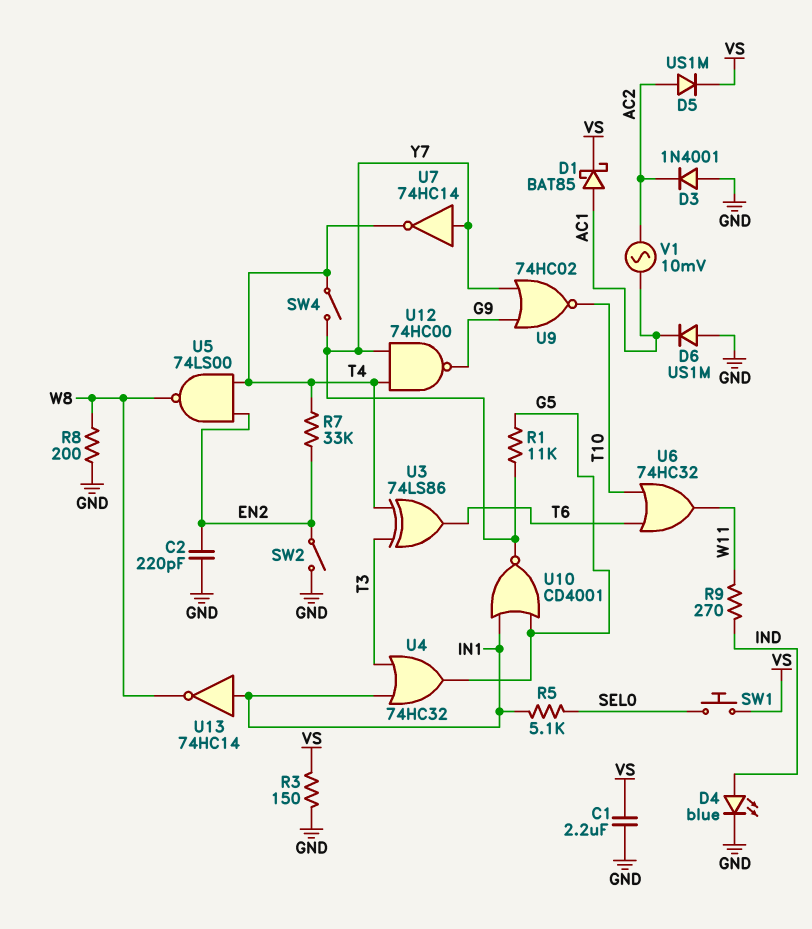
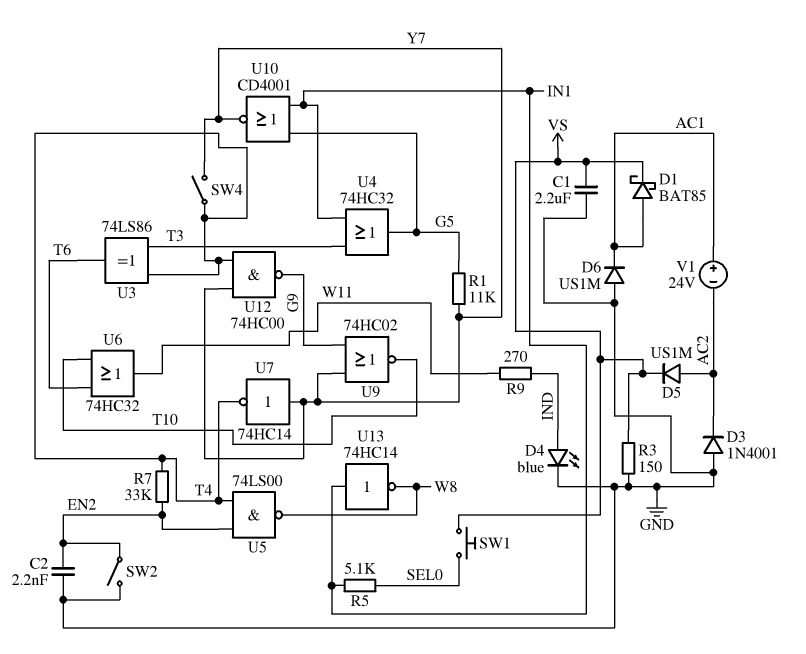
C2: 220pF (EN2, GND) -> 2.2nF (EN2, GND)
R8: 200 (GND, W8) -> none
V1: AC 10mV (AC1, AC2) -> 24V (plus AC1, minus AC2)

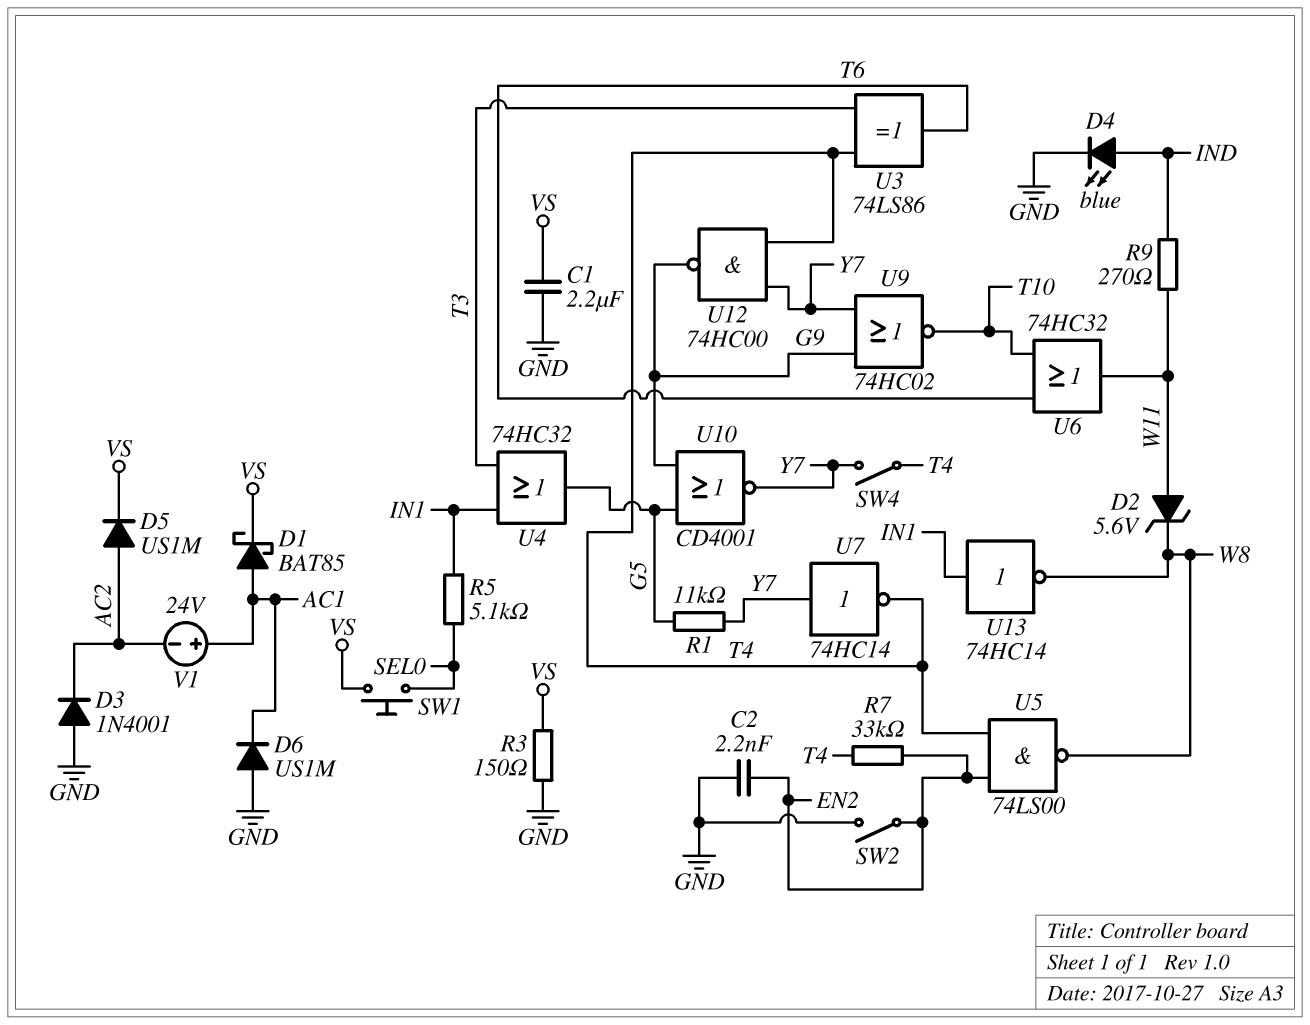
D2: none -> zener 5.6V (A W11, K W8)
U10: NOR CD4001 (in G5, in IN1, out Y7) -> NOR CD4001 (in G5, in G9, out Y7)

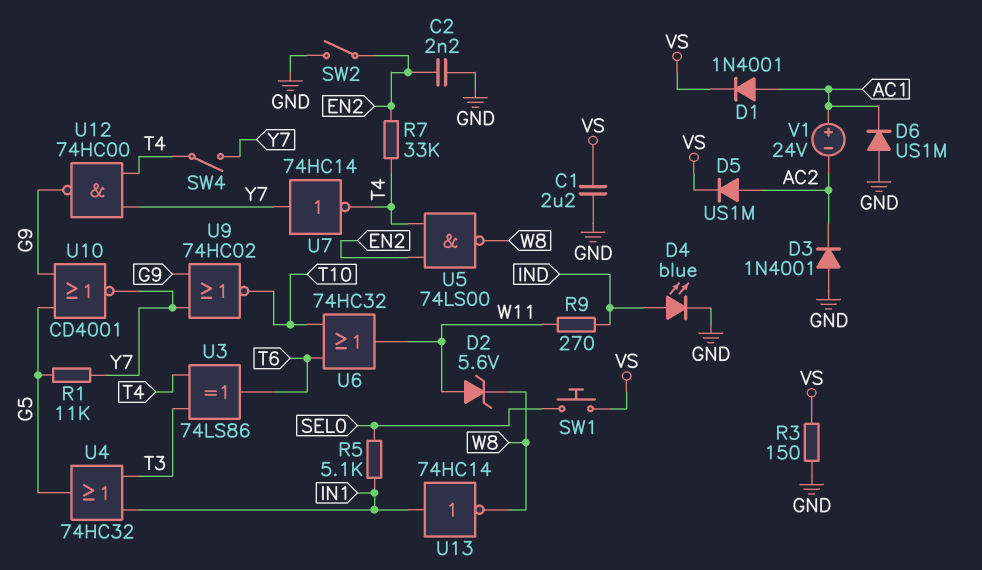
D1: schottky BAT85 (A AC1, K VS) -> diode 1N4001 (A AC1, K VS)

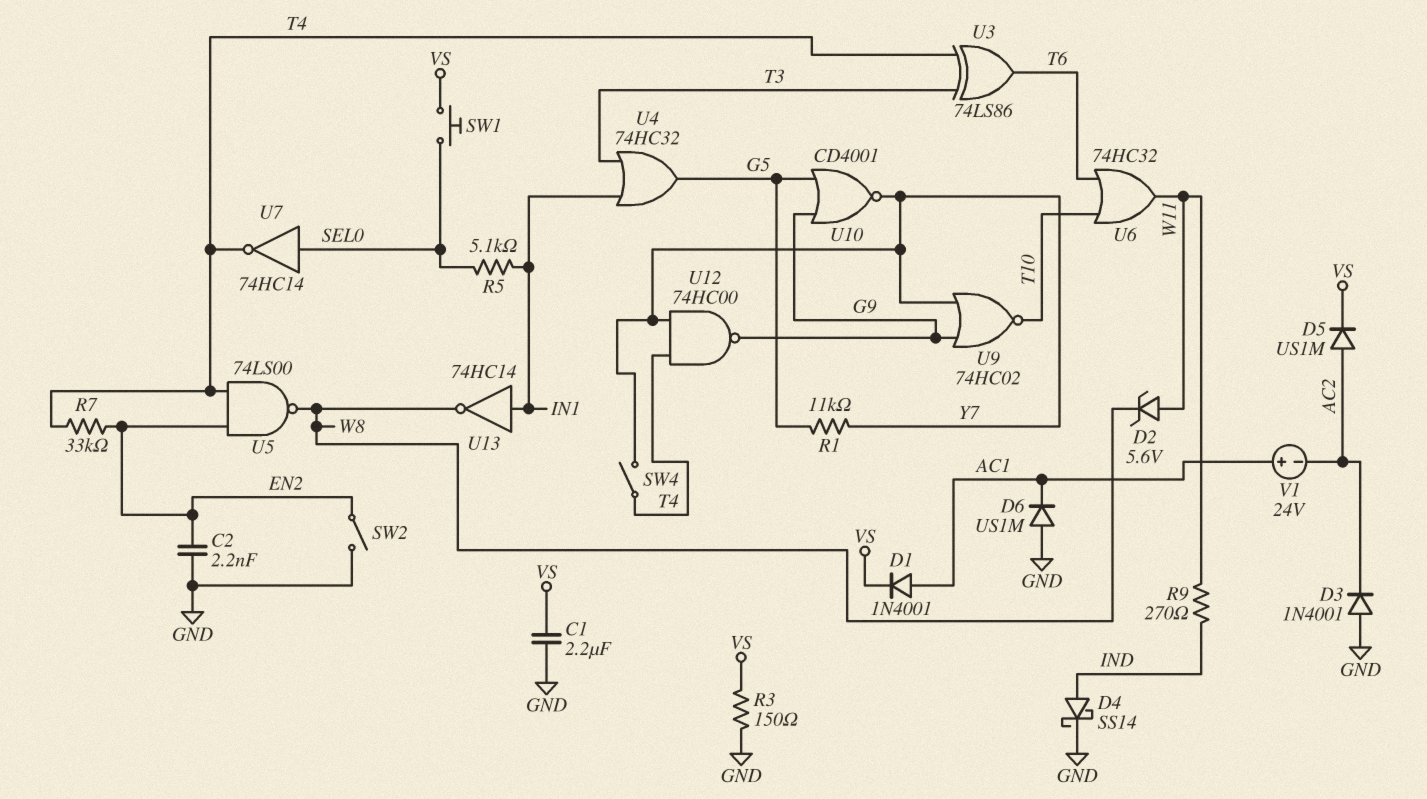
D4: LED blue (A IND, K GND) -> schottky SS14 (A IND, K GND)
U7: NOT 74HC14 (in Y7, out T4) -> NOT 74HC14 (in SEL0, out T4)

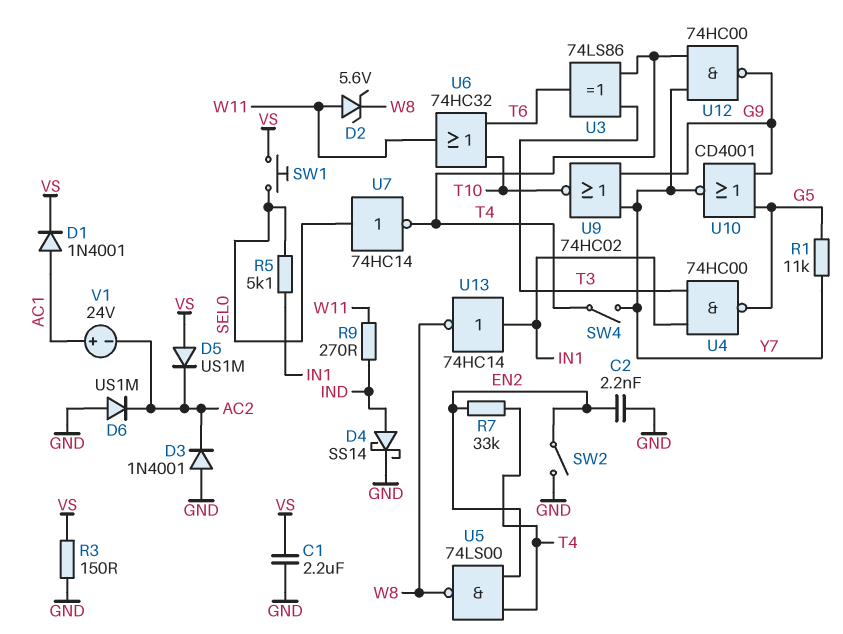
D5: diode US1M (A AC2, K VS) -> diode US1M (A VS, K AC2)
D6: diode US1M (A GND, K AC1) -> diode US1M (A GND, K AC2)
U4: OR 74HC32 (in IN1, in T3, out G5) -> NAND 74HC00 (in IN1, in T3, out G5)

